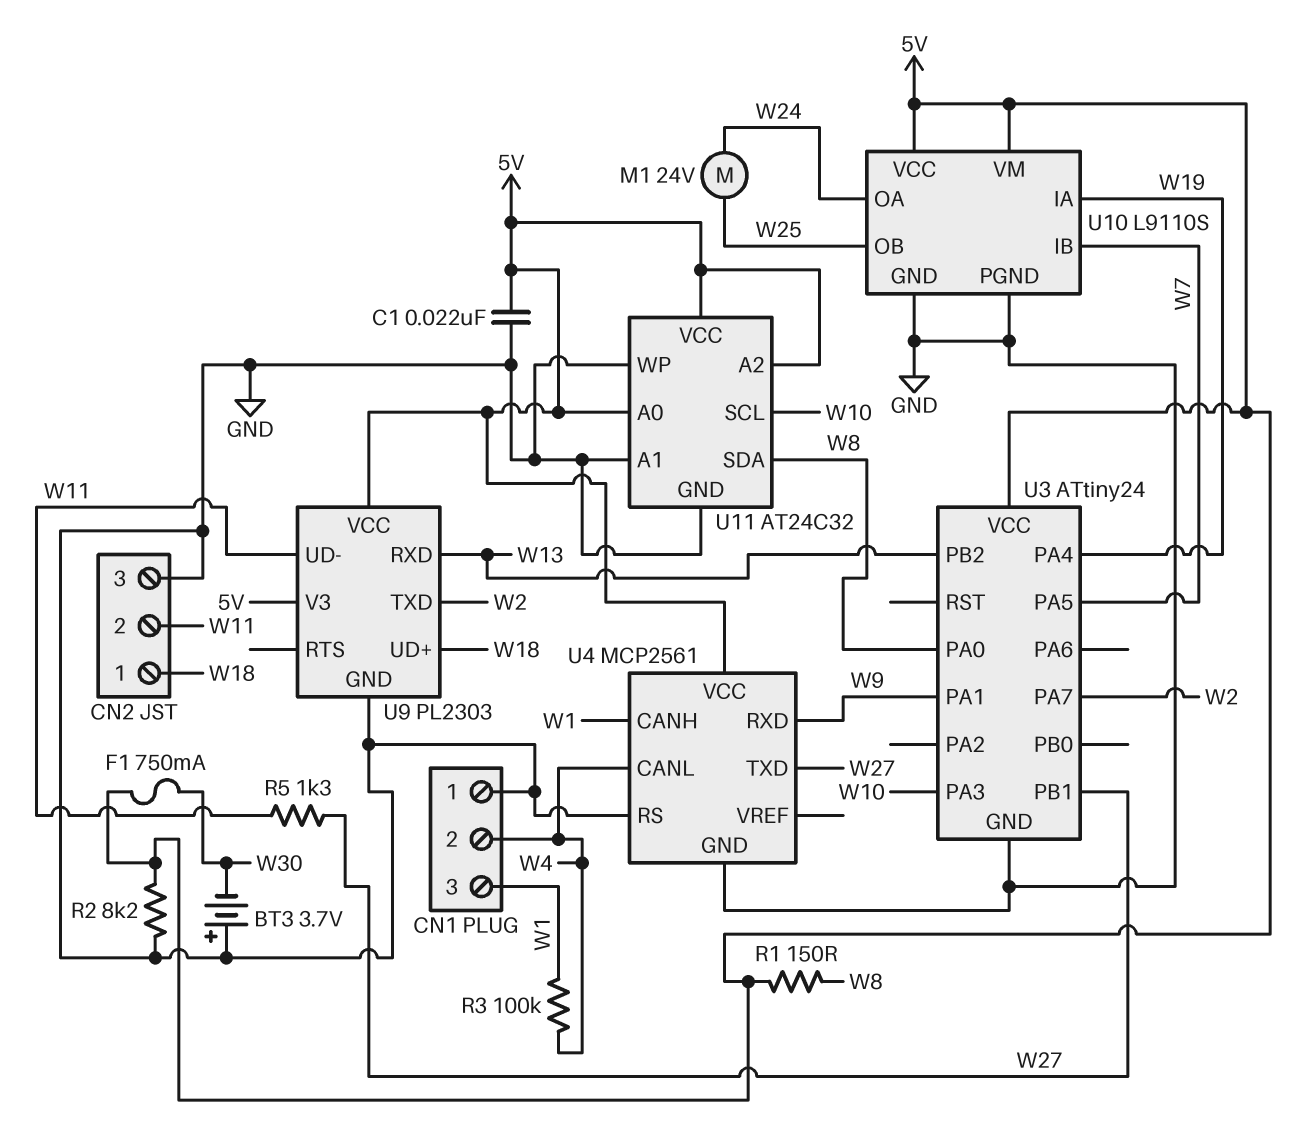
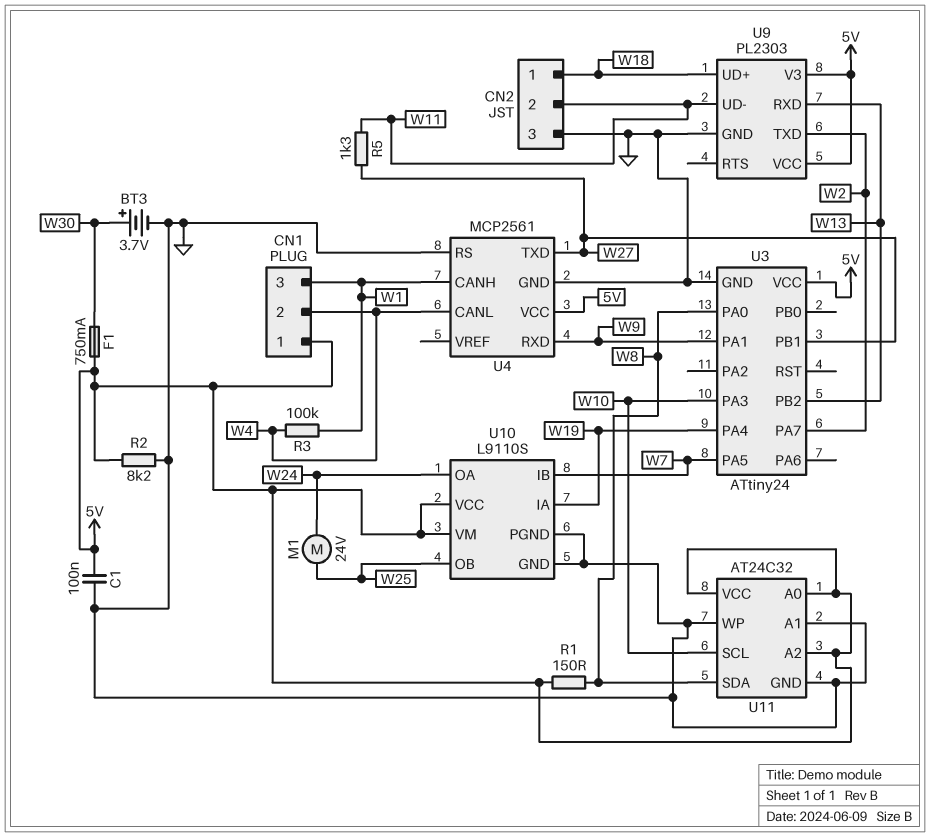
BT3: 3.7V (plus GND, minus W30) -> 3.7V (plus W30, minus GND)
C1: 22nF (5V, GND) -> 100nF (5V, GND)
CN1 pin 1: GND -> 5V

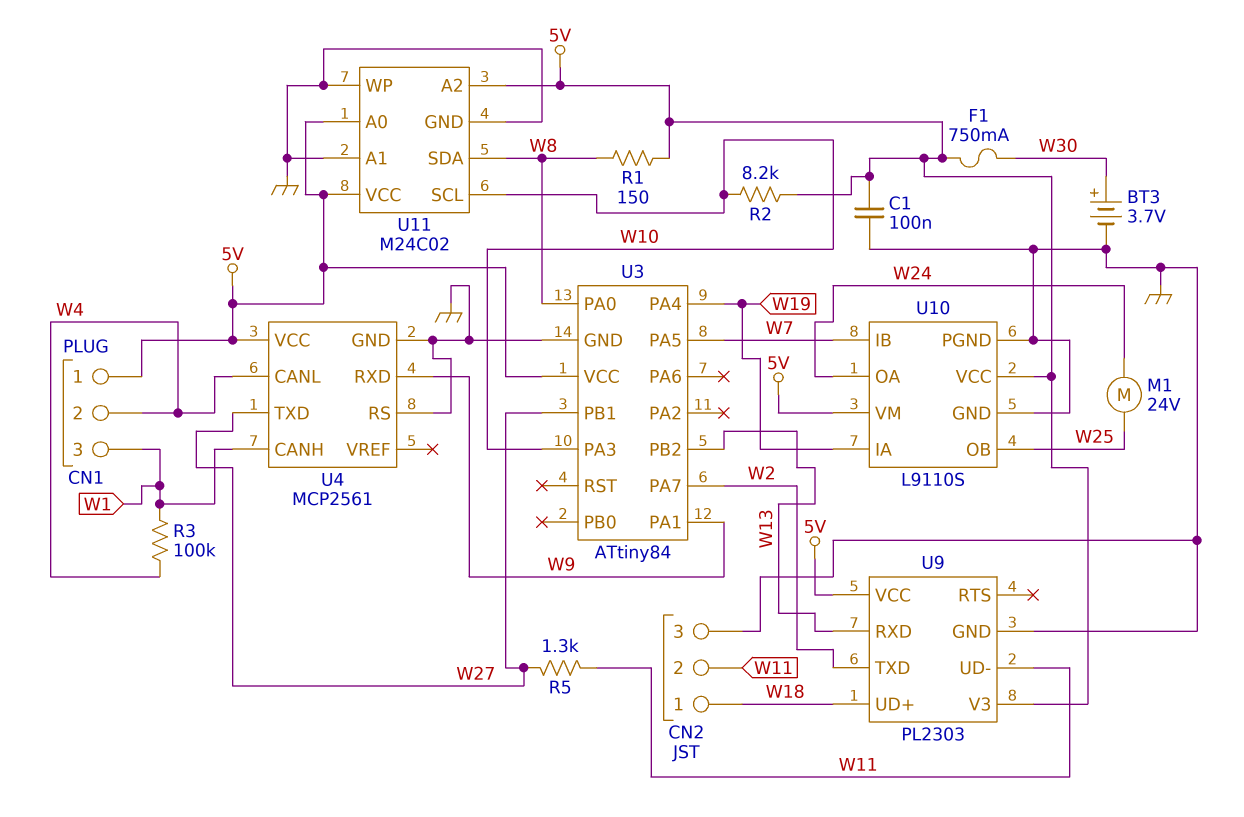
R2: 8.2k (5V, GND) -> 8.2k (5V, W10)
U3: ATtiny24 -> ATtiny84
U11: AT24C32 -> M24C02

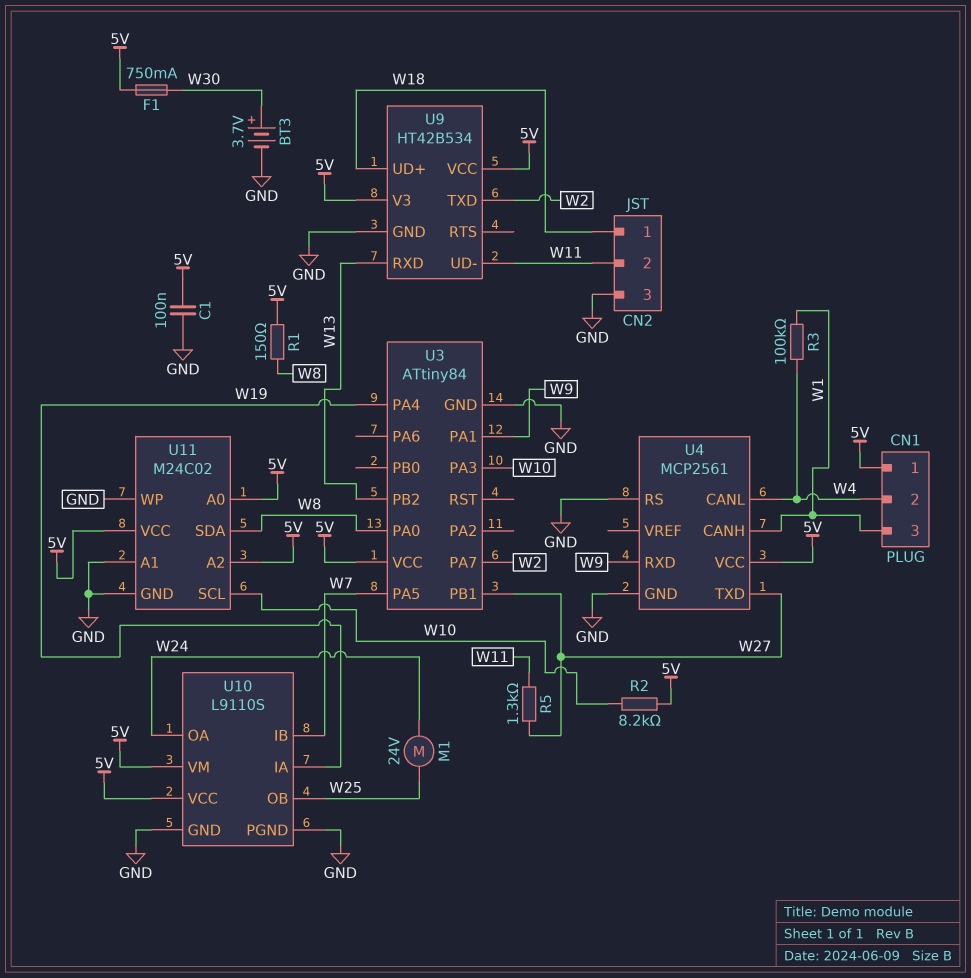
U9: PL2303 -> HT42B534

